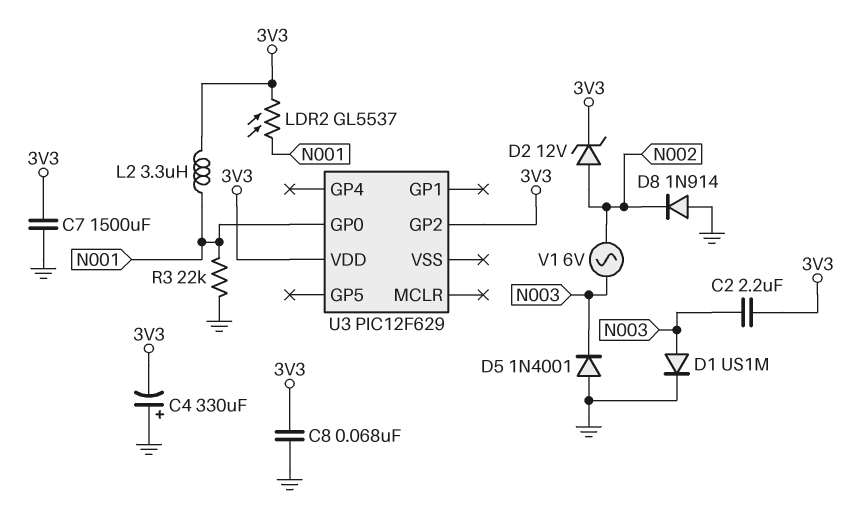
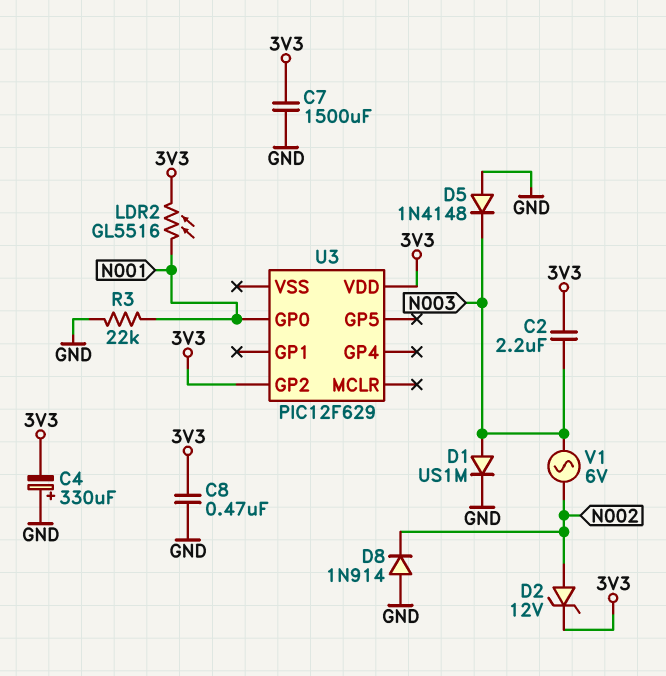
C8: 68nF (3V3, GND) -> 470nF (3V3, GND)
D5: diode 1N4001 (A GND, K N003) -> diode 1N4148 (A GND, K N003)
L2: 3.3uH (3V3, N001) -> none
LDR2: GL5537 (3V3, N001) -> GL5516 (3V3, N001)

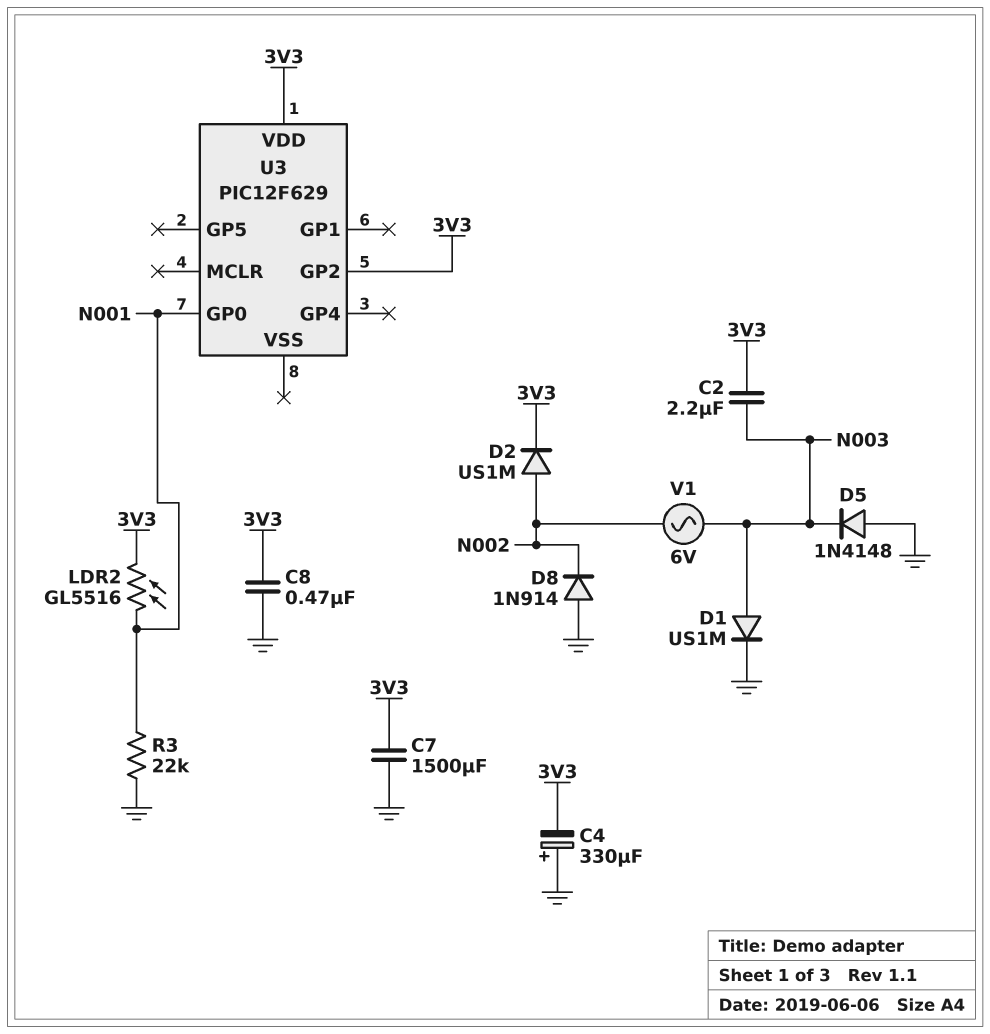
D2: zener 12V (A N002, K 3V3) -> diode US1M (A N002, K 3V3)

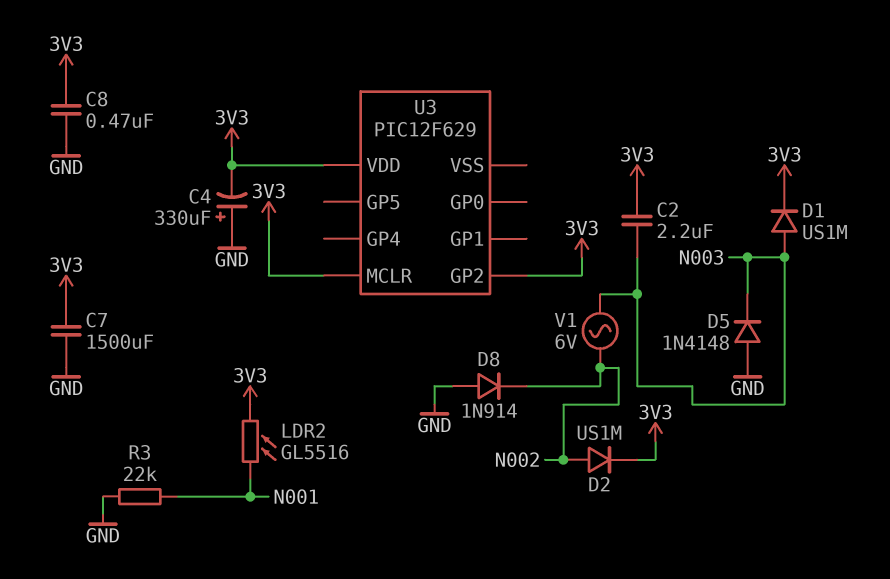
D1: diode US1M (A N003, K GND) -> diode US1M (A N003, K 3V3)
U3 pin GP0: N001 -> none
U3 pin MCLR: none -> 3V3

